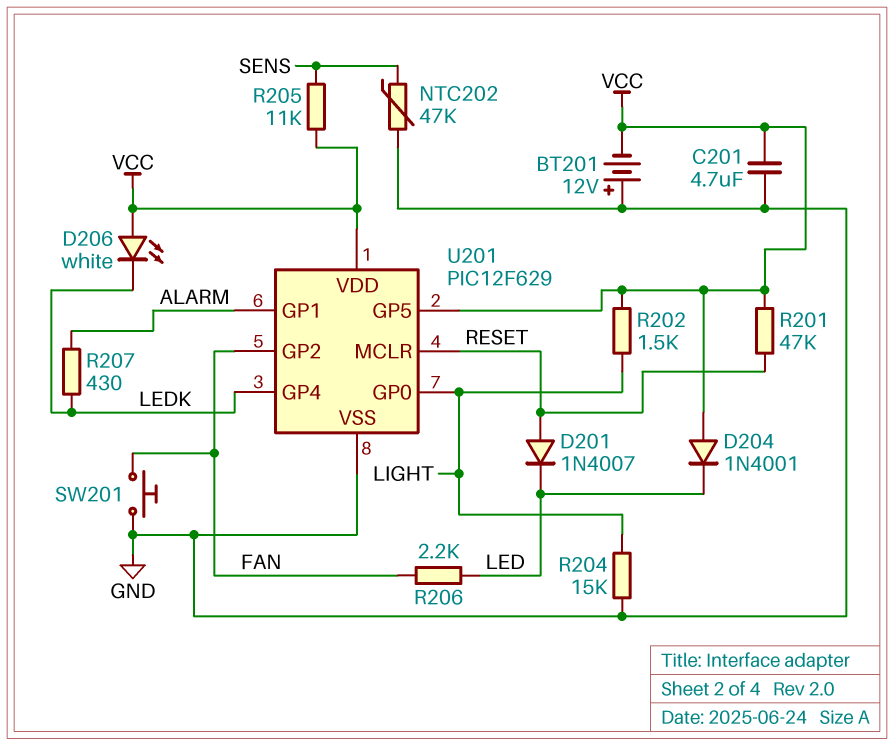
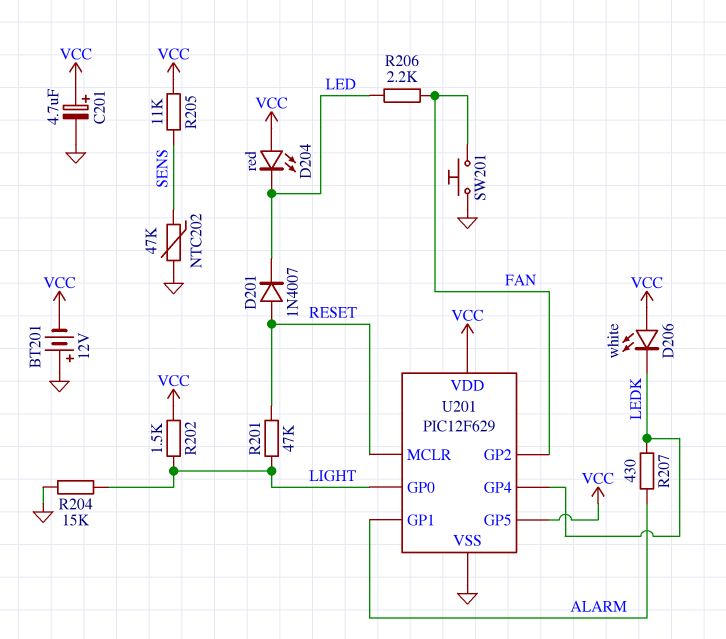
C201: 4.7uF (GND, VCC) -> 4.7uF (plus VCC, minus GND)
D204: diode 1N4001 (A VCC, K LED) -> LED red (A VCC, K LED)
R201: 47k (RESET, VCC) -> 47k (LIGHT, RESET)

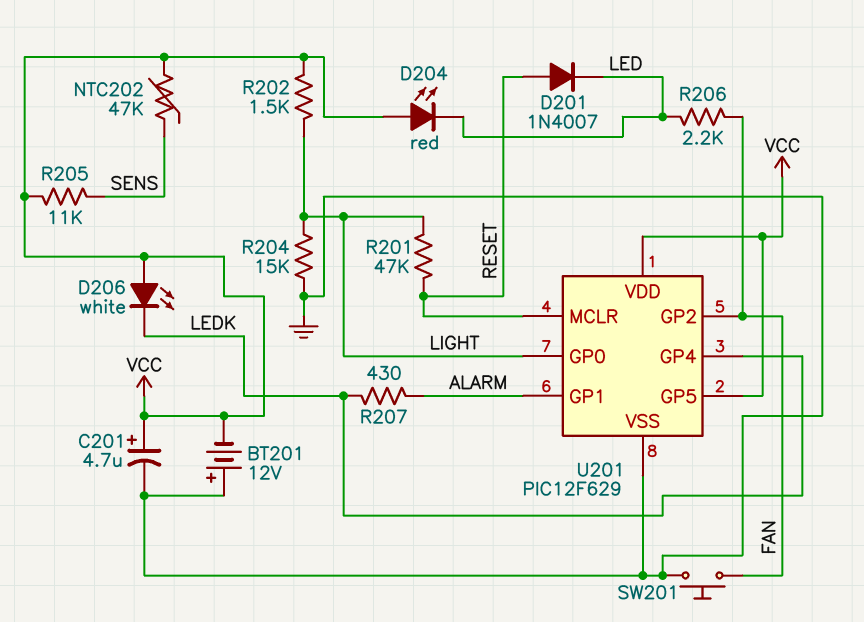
NTC202: 47k (GND, SENS) -> 47k (SENS, VCC)

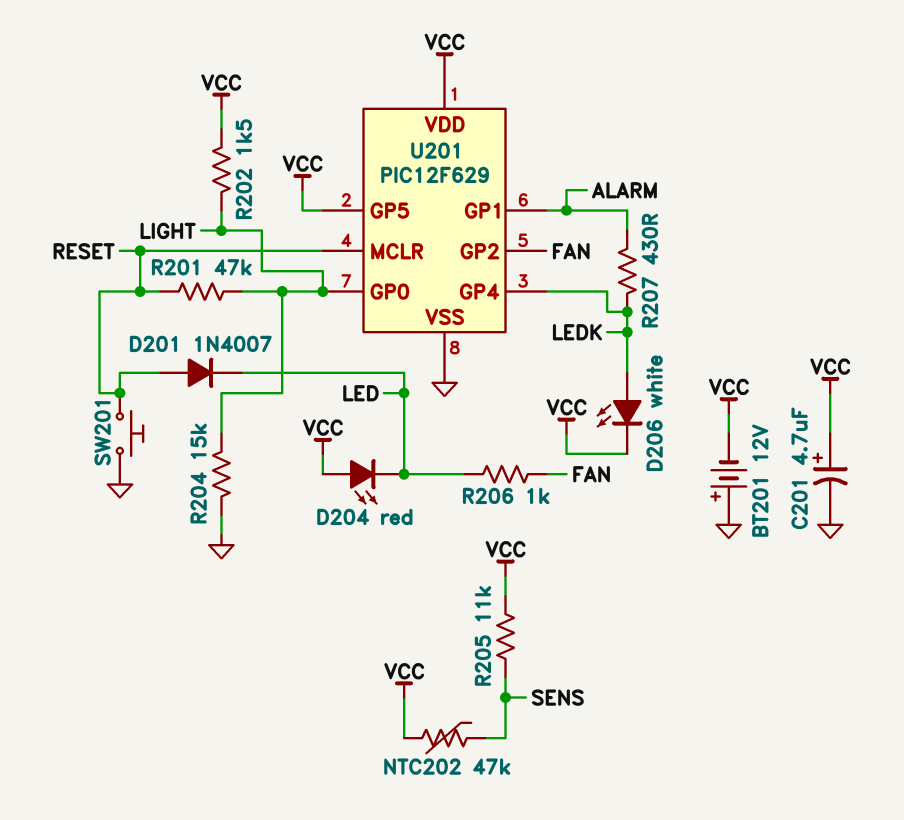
D206: LED white (A VCC, K LEDK) -> LED white (A LEDK, K VCC)
R206: 2.2k (FAN, LED) -> 1k (FAN, LED)
SW201: button (FAN, GND) -> button (GND, RESET)

